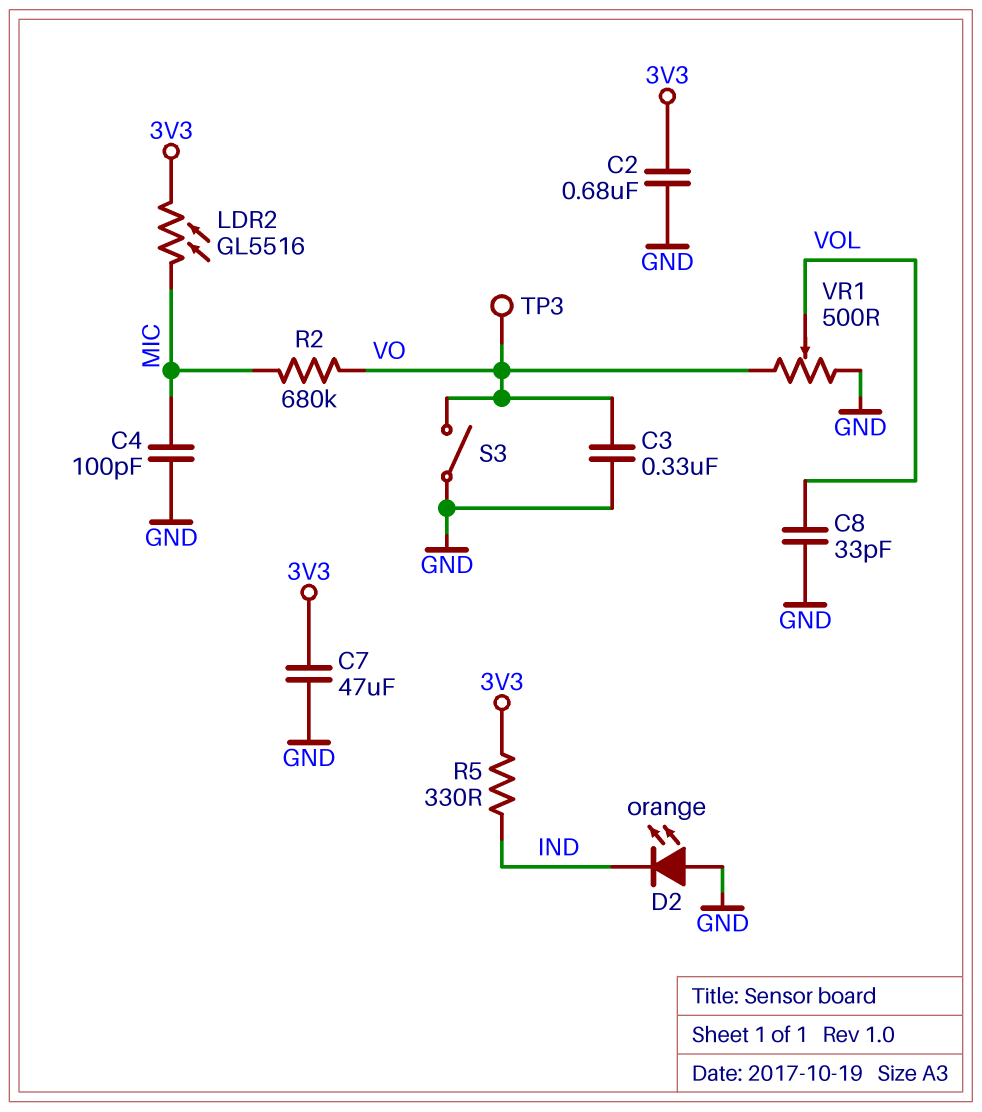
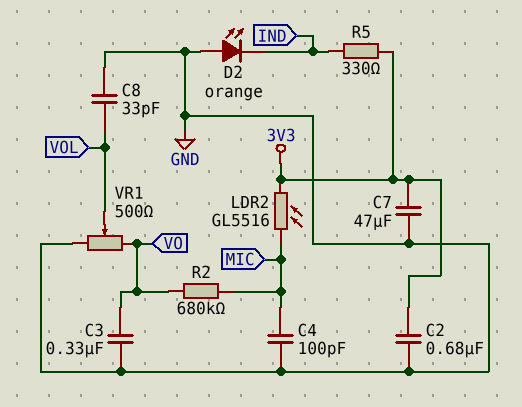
S3: switch (GND, VO) -> none
TP3: test point (VO) -> none

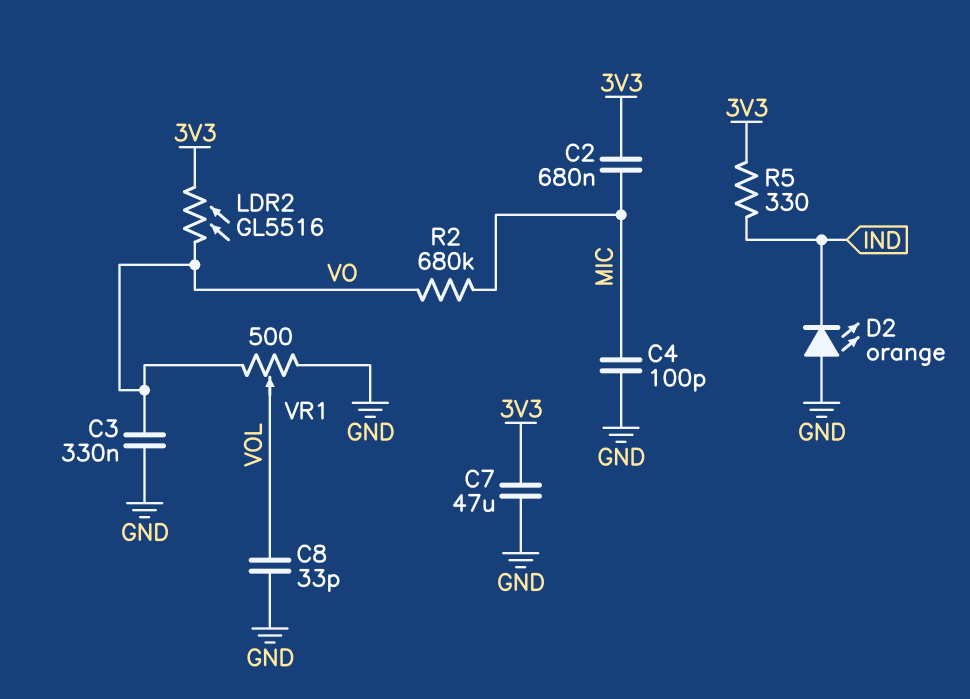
C2: 680nF (3V3, GND) -> 680nF (3V3, MIC)
LDR2: GL5516 (3V3, MIC) -> GL5516 (3V3, VO)

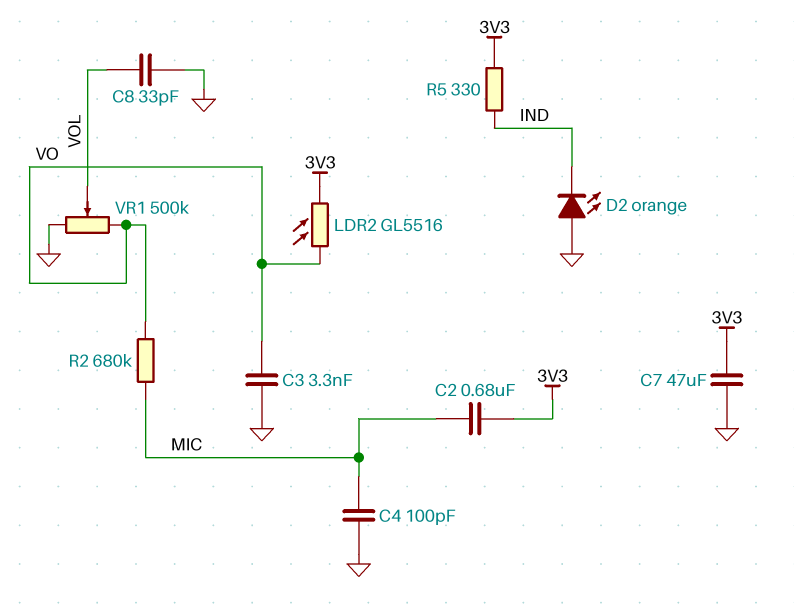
C3: 330nF (GND, VO) -> 3.3nF (GND, VO)
VR1: 500 (GND, VO, wiper VOL) -> 500k (GND, VO, wiper VOL)

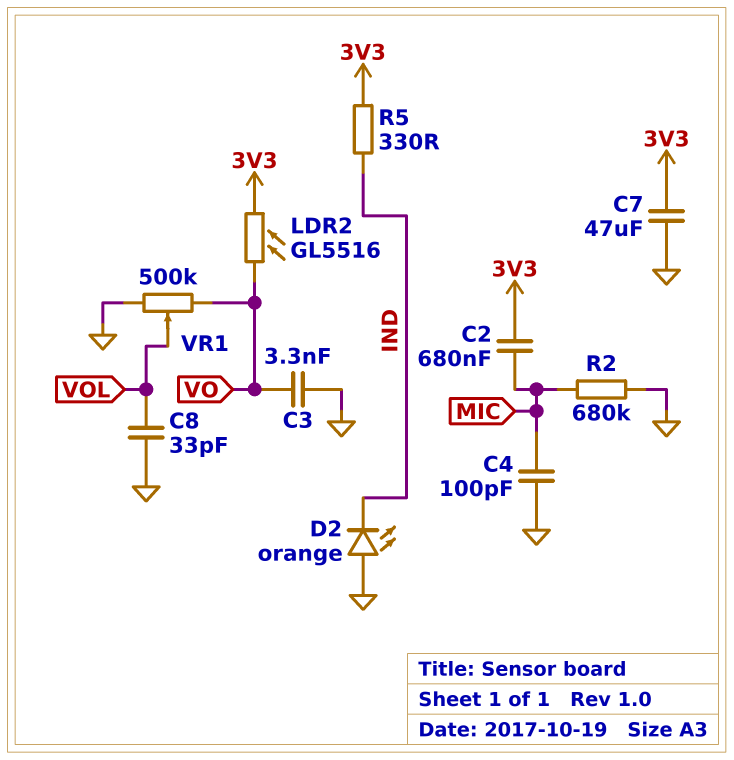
R2: 680k (MIC, VO) -> 680k (GND, MIC)

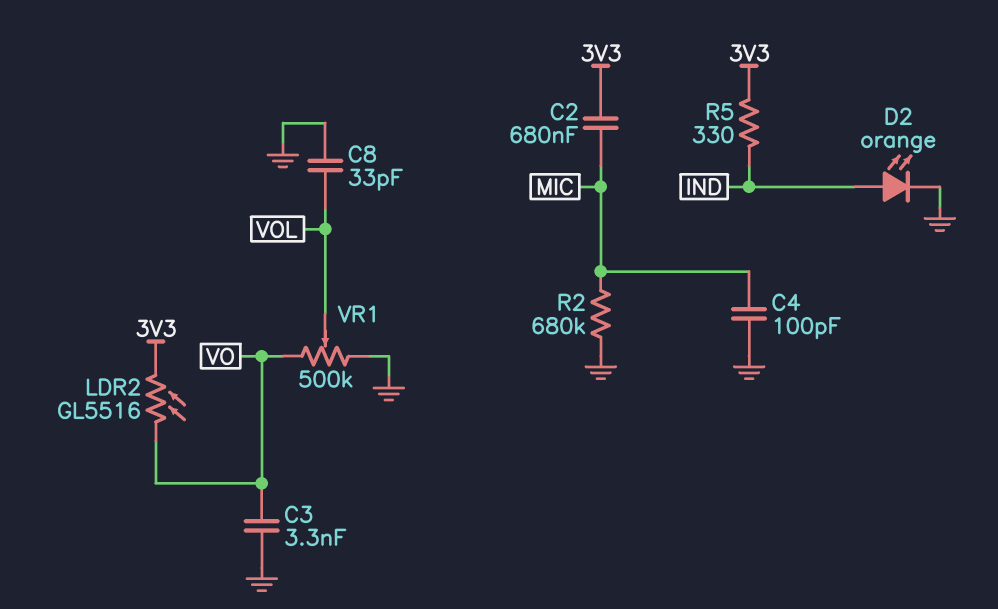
C7: 47uF (3V3, GND) -> none
D2: LED orange (A GND, K IND) -> LED orange (A IND, K GND)

